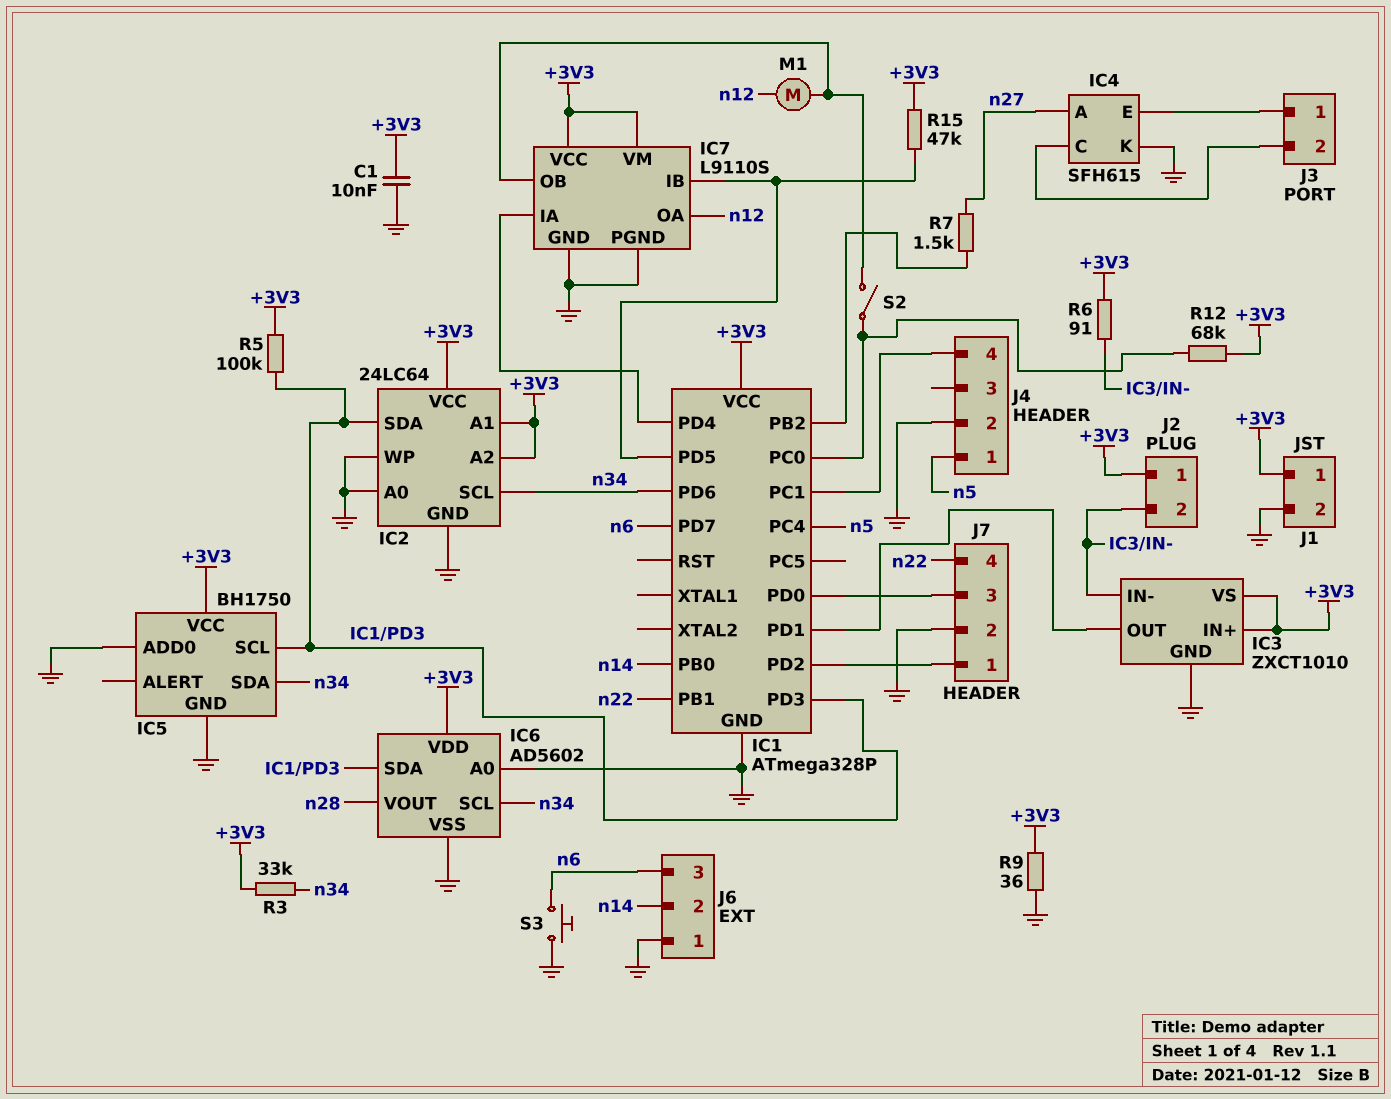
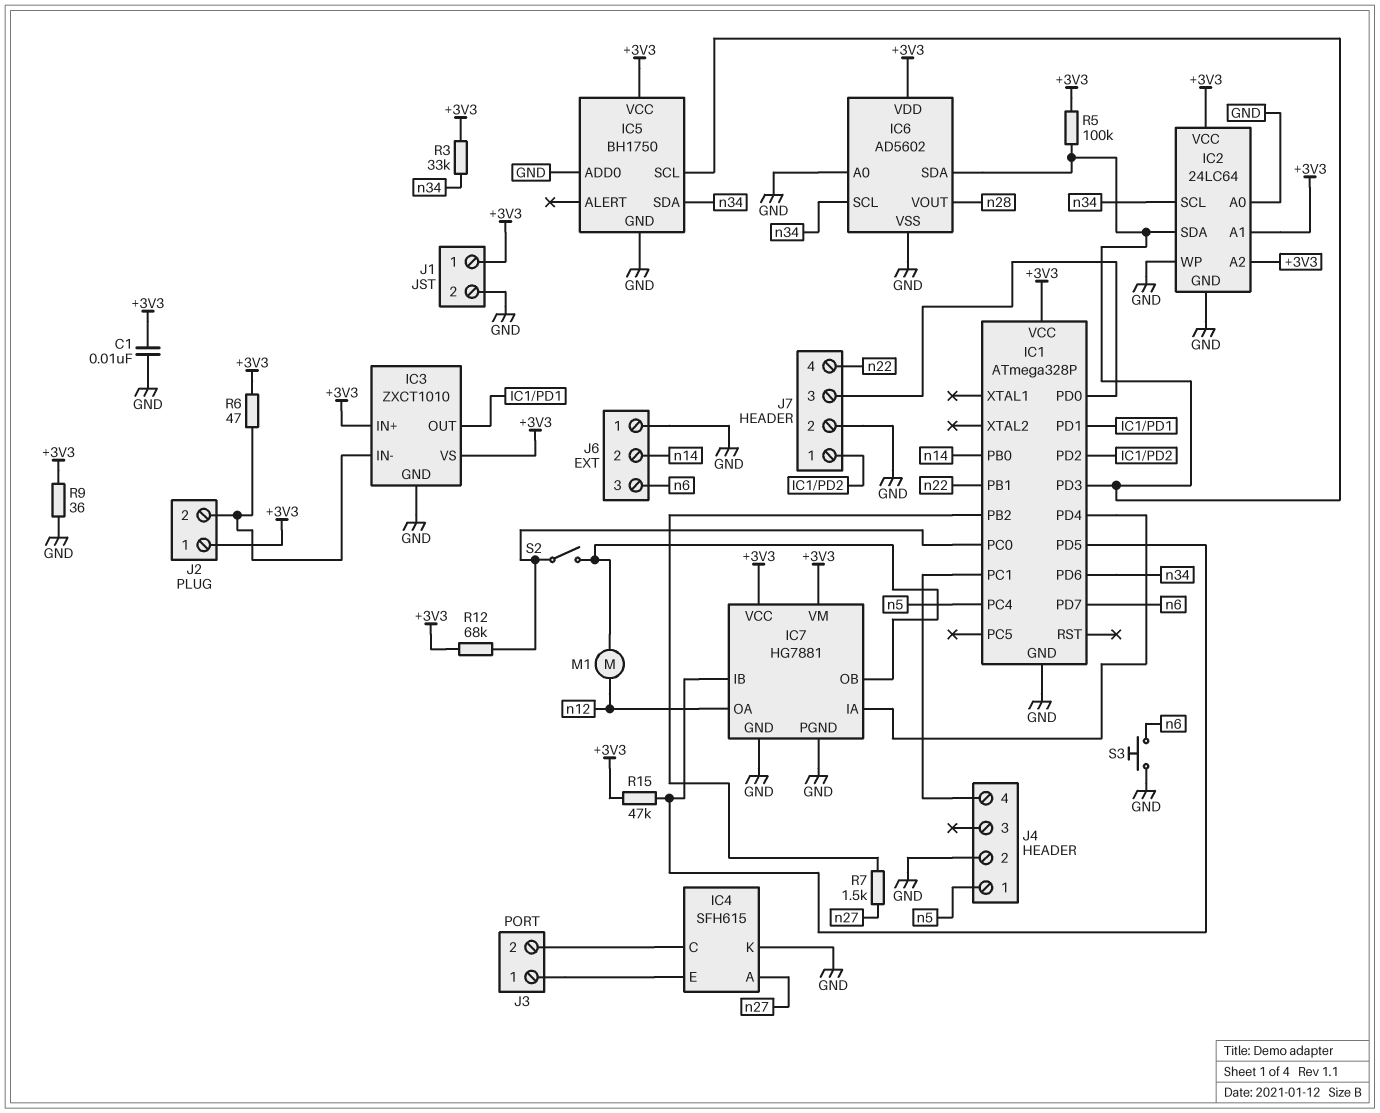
IC7: L9110S -> HG7881
R6: 91 (+3V3, IC3/IN-) -> 47 (+3V3, IC3/IN-)

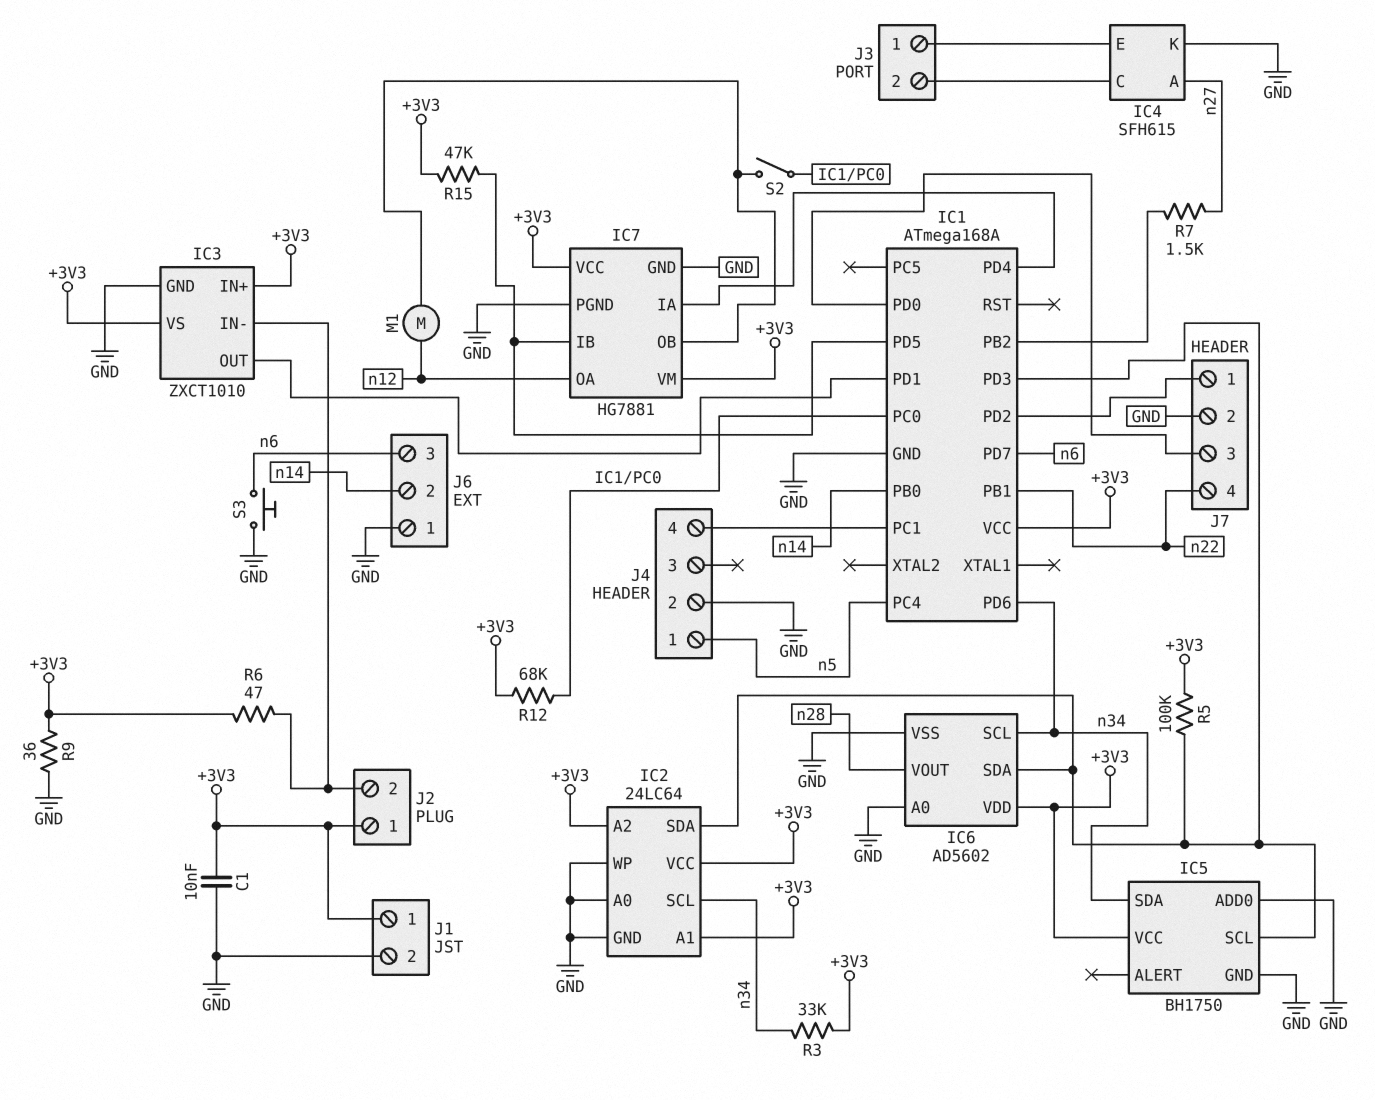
IC1: ATmega328P -> ATmega168A

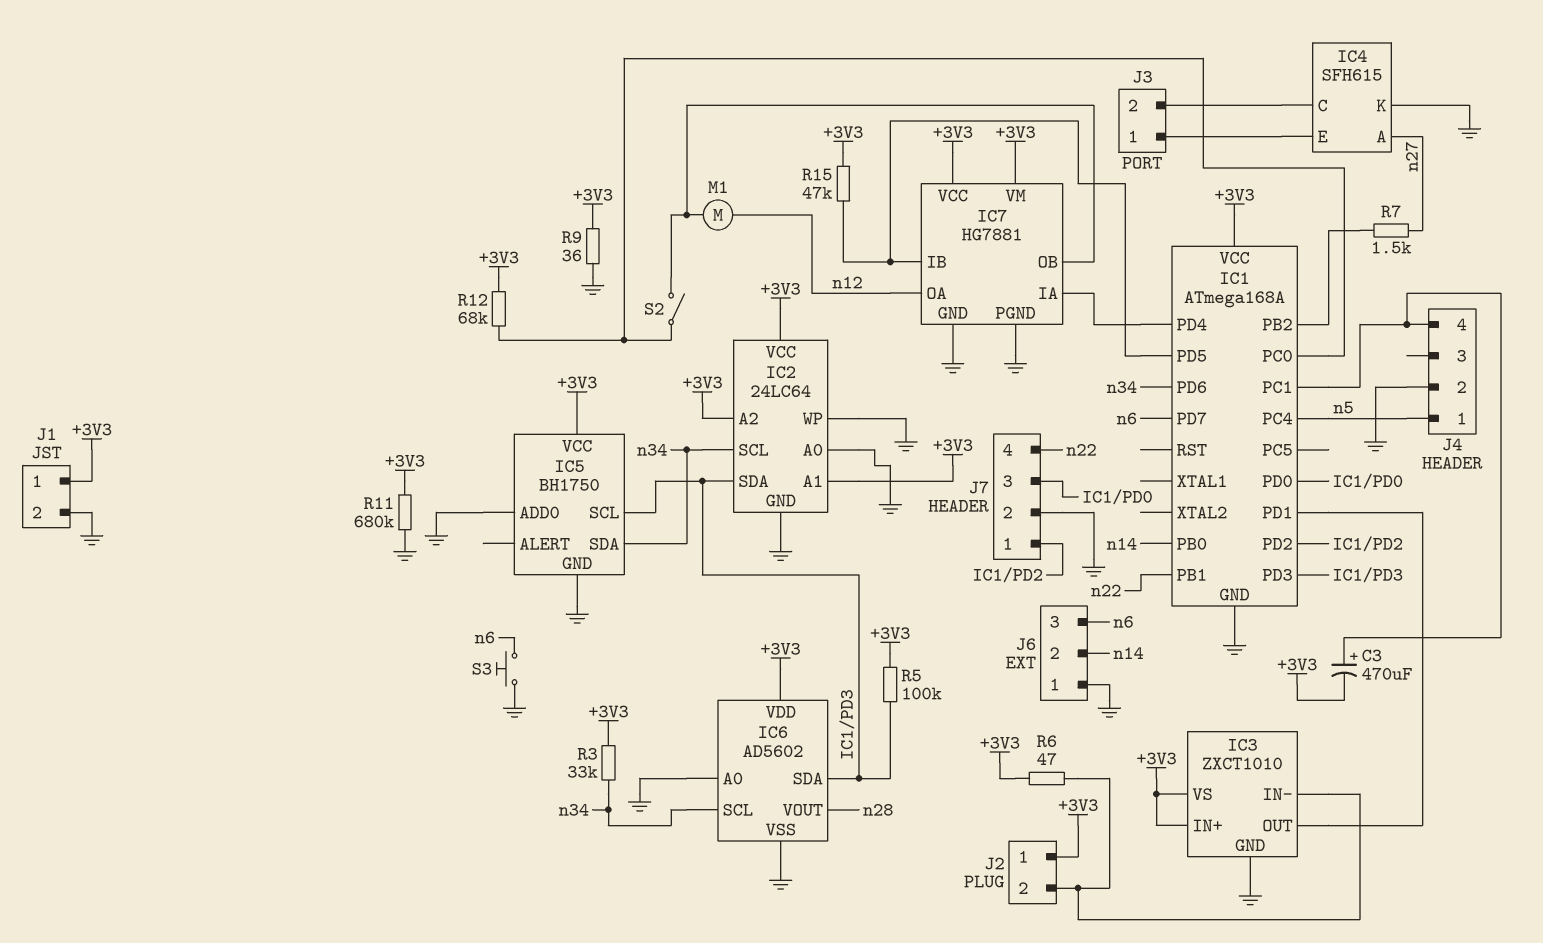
C1: 10nF (+3V3, GND) -> none
C3: none -> 470uF (plus IC1/PC1, minus +3V3)
R11: none -> 680k (+3V3, GND)

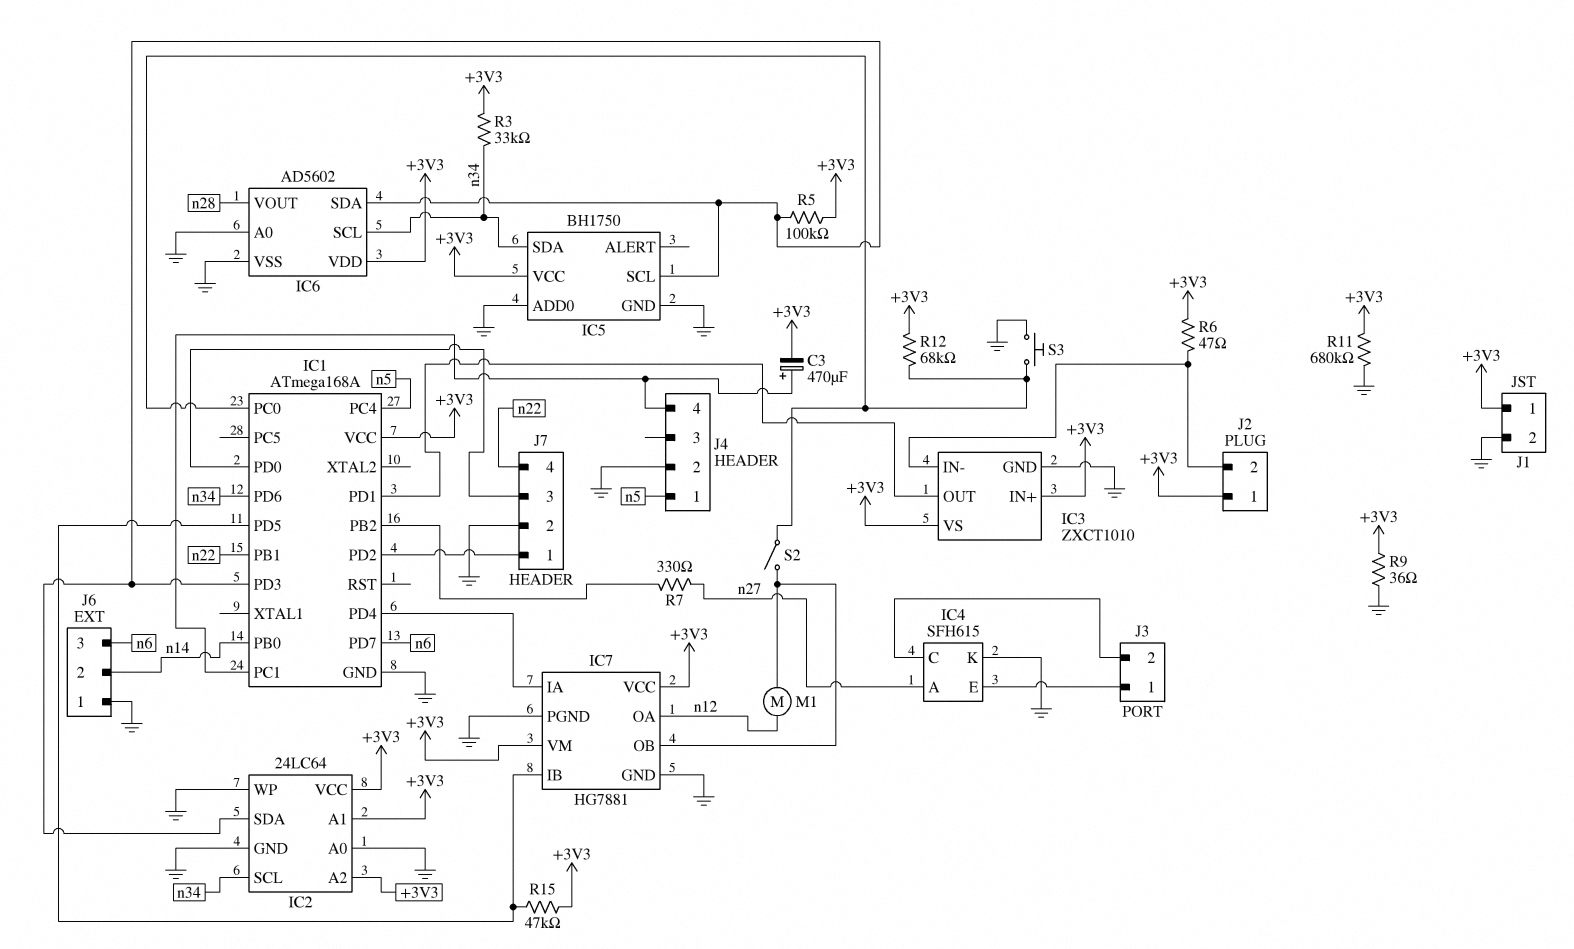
R7: 1.5k (IC1/PB2, n27) -> 330 (IC1/PB2, n27)
S3: button (GND, n6) -> button (GND, IC1/PC0)

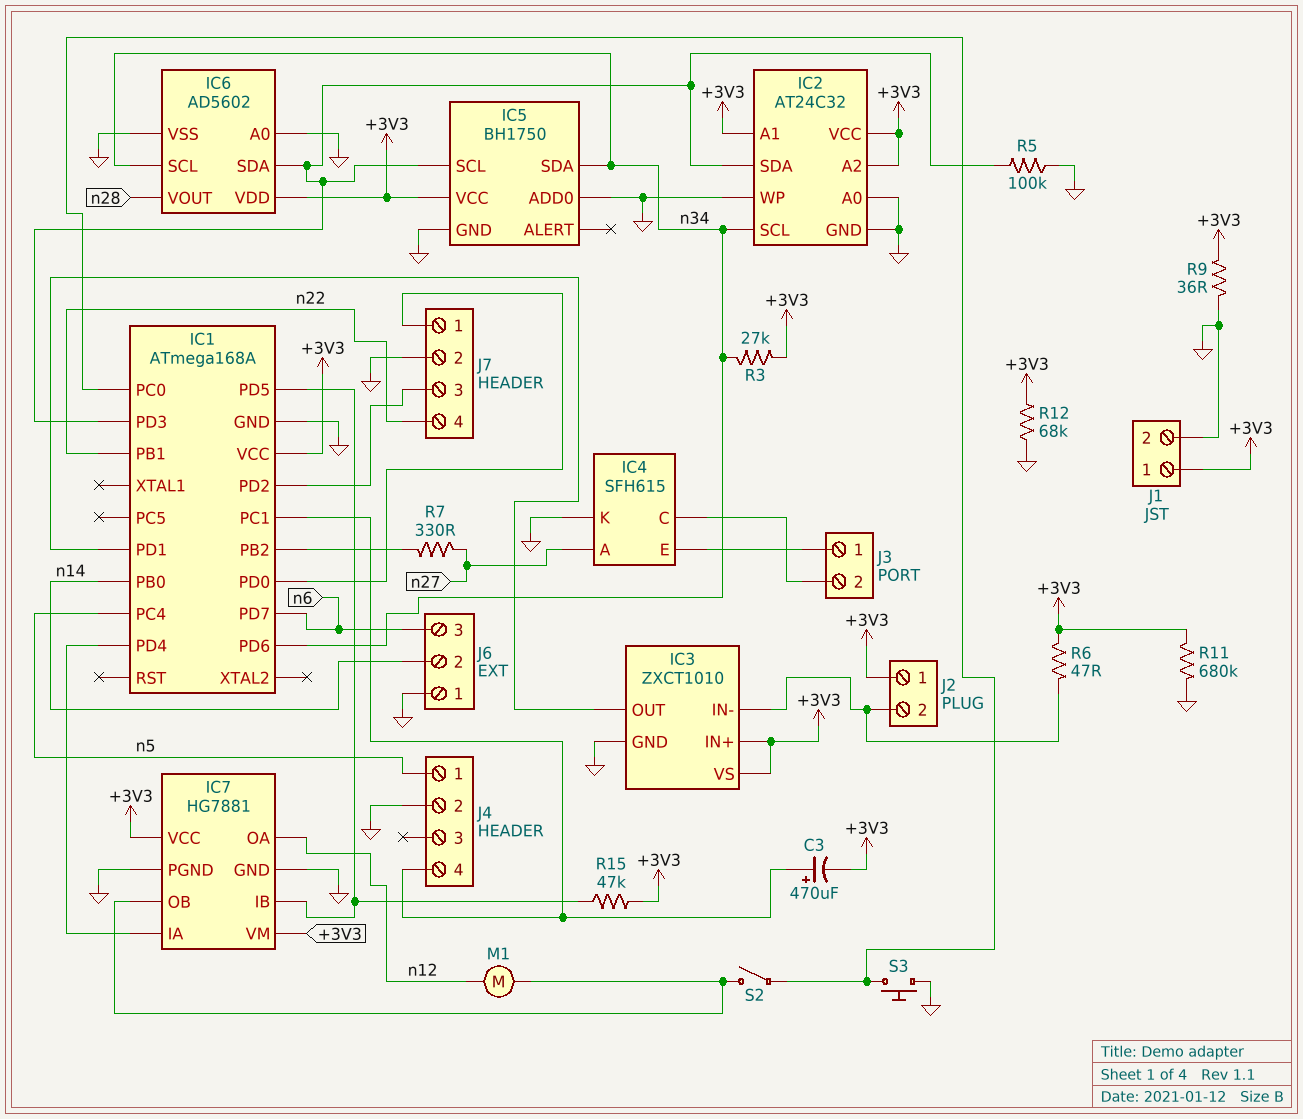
IC2: 24LC64 -> AT24C32
J7 pin 1: IC1/PD2 -> IC1/PD0
J7 pin 3: IC1/PD0 -> IC1/PD2
R3: 33k (+3V3, n34) -> 27k (+3V3, n34)
R5: 100k (+3V3, IC1/PD3) -> 100k (GND, IC1/PD3)
R12: 68k (+3V3, IC1/PC0) -> 68k (+3V3, GND)

